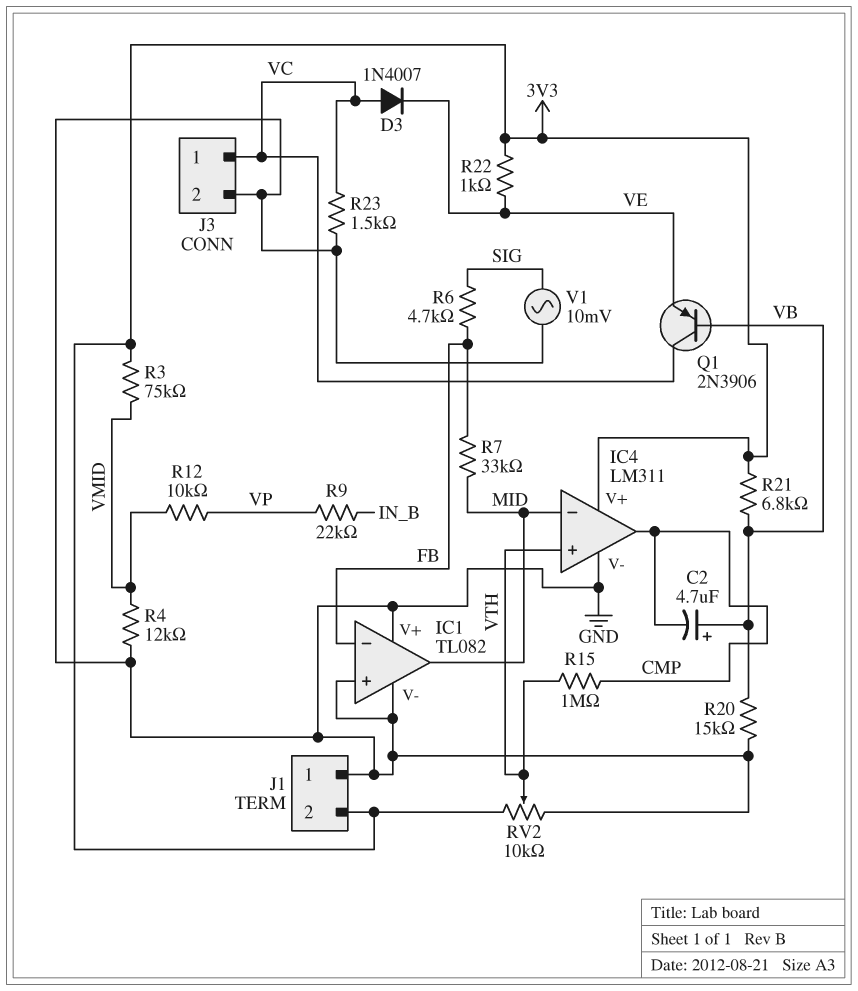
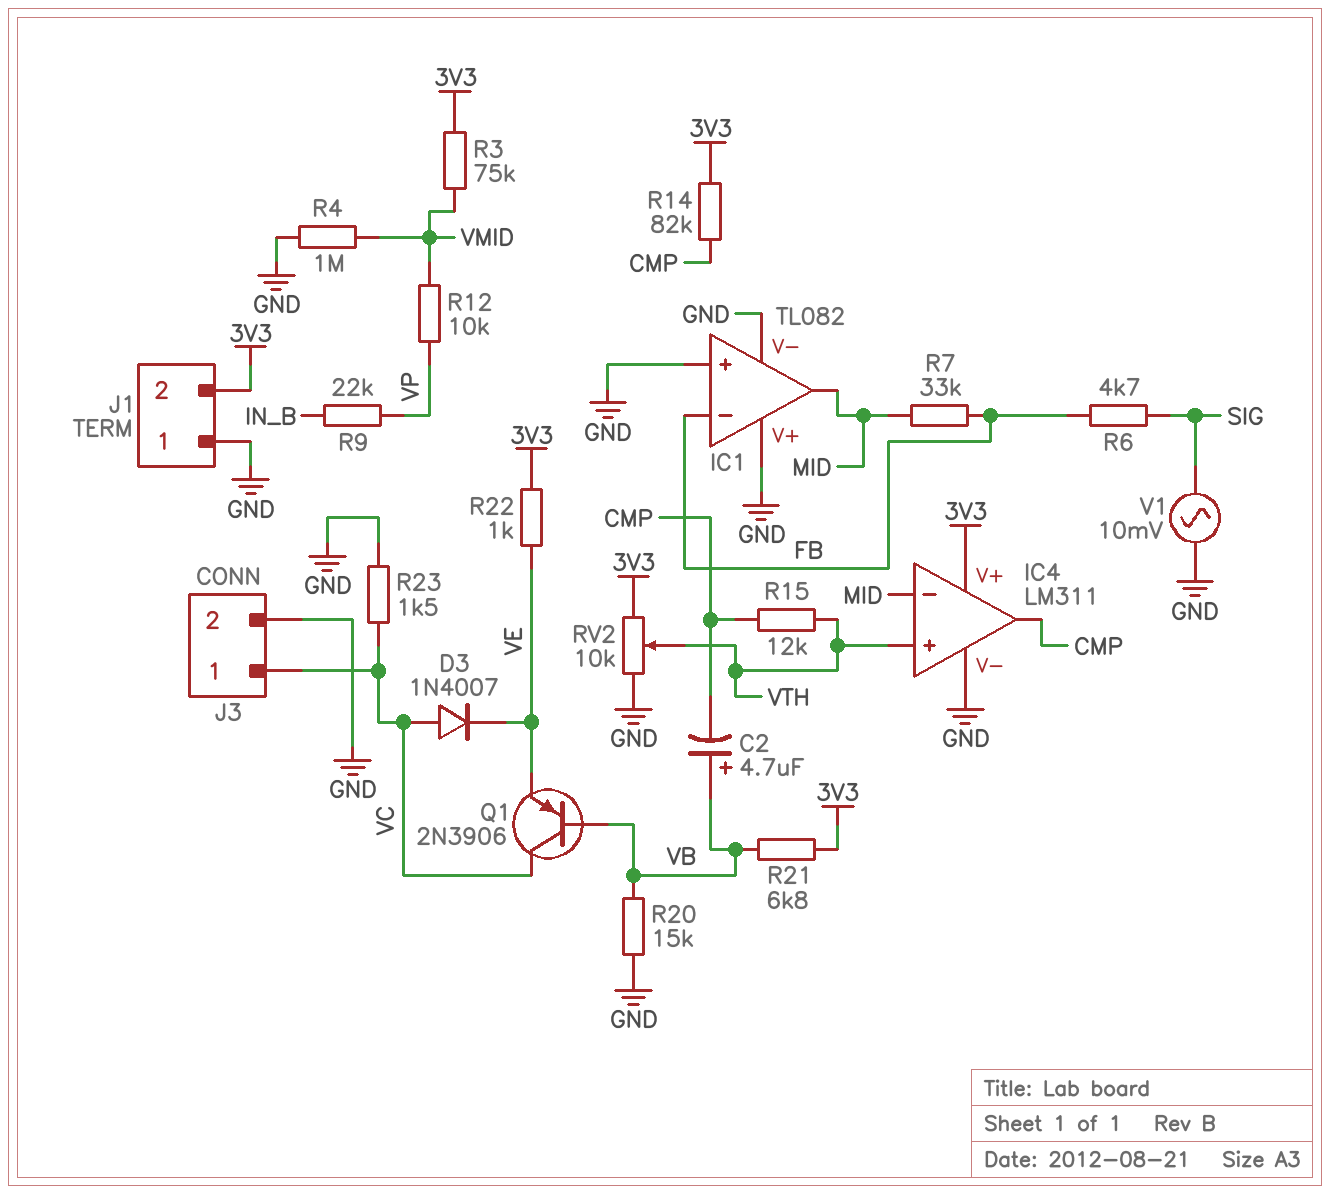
R4: 12k (GND, VMID) -> 1M (GND, VMID)
R14: none -> 82k (3V3, CMP)
R15: 1M (CMP, VTH) -> 12k (CMP, VTH)

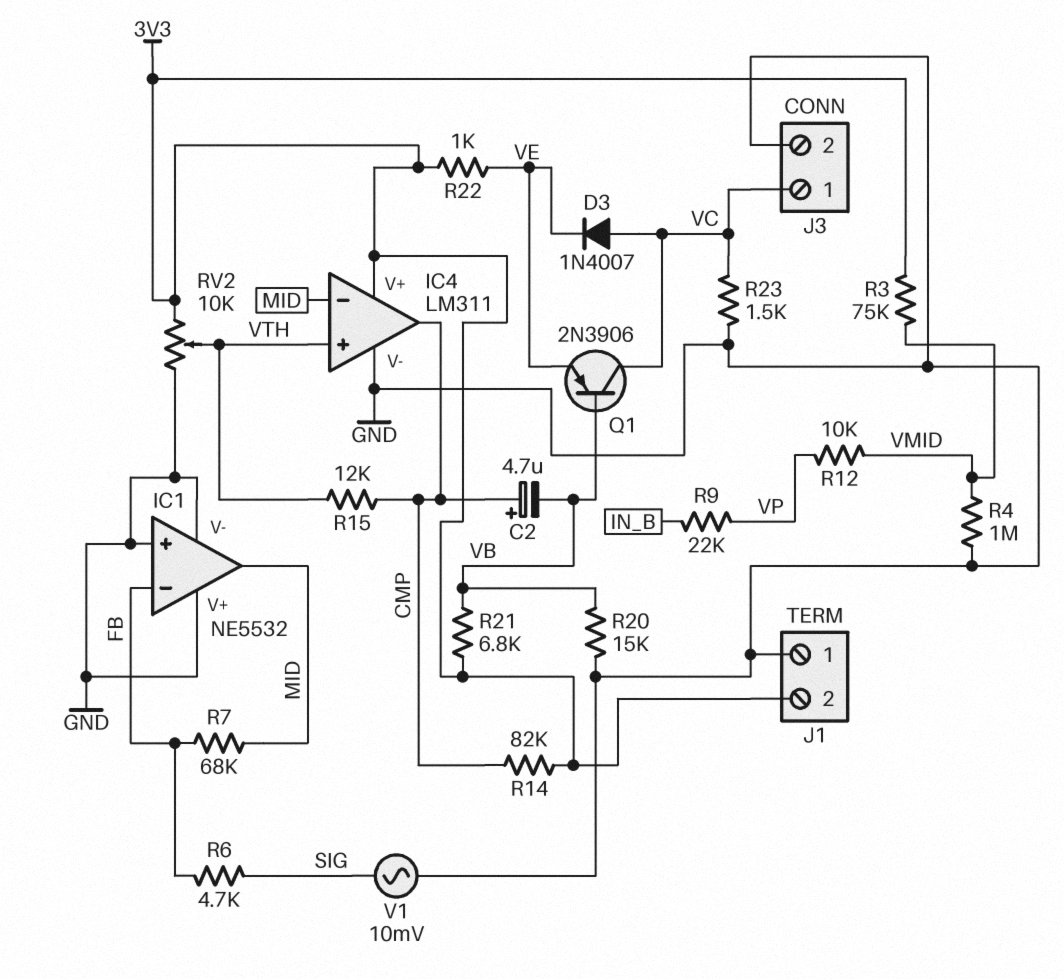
C2: 4.7uF (plus VB, minus CMP) -> 4.7uF (plus CMP, minus VB)
IC1: TL082 -> NE5532
R7: 33k (FB, MID) -> 68k (FB, MID)

